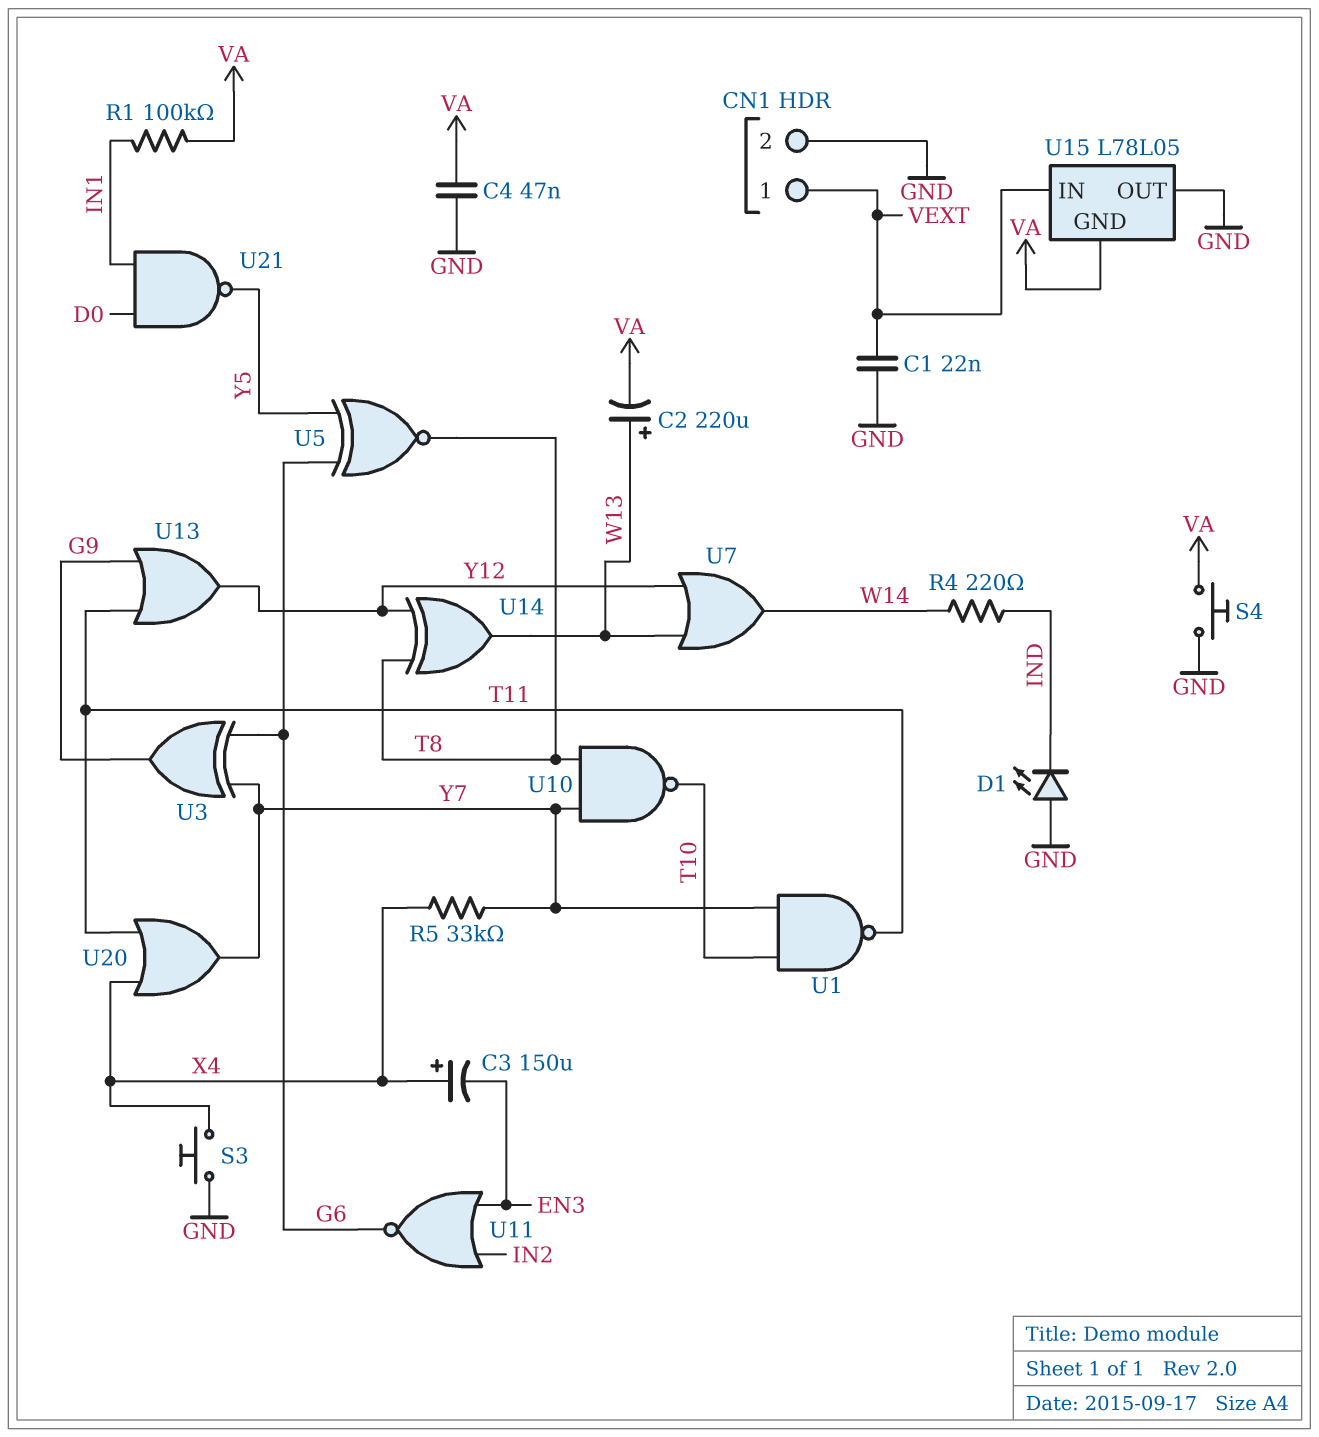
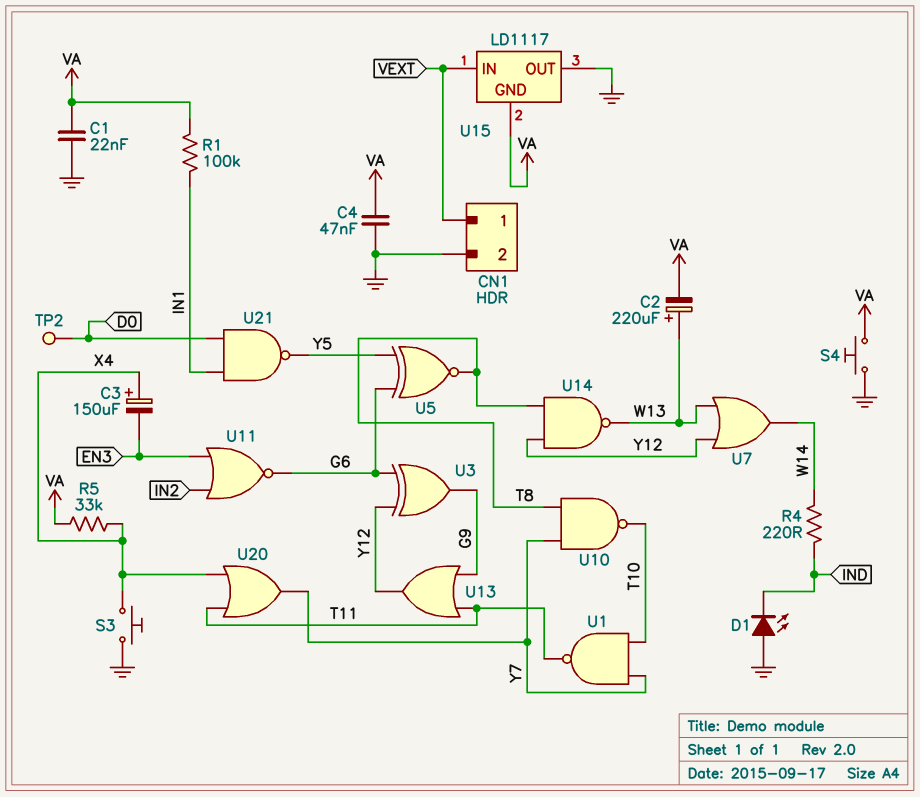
C1: 22nF (GND, VEXT) -> 22nF (GND, VA)
R5: 33k (X4, Y7) -> 33k (VA, X4)
TP2: none -> test point (D0)
U3: XOR (in G6, in Y7, out G9) -> XOR (in G6, in Y12, out G9)
U14: XOR (in T8, in Y12, out W13) -> NAND (in T8, in Y12, out W13)
U15: L78L05 -> LD1117

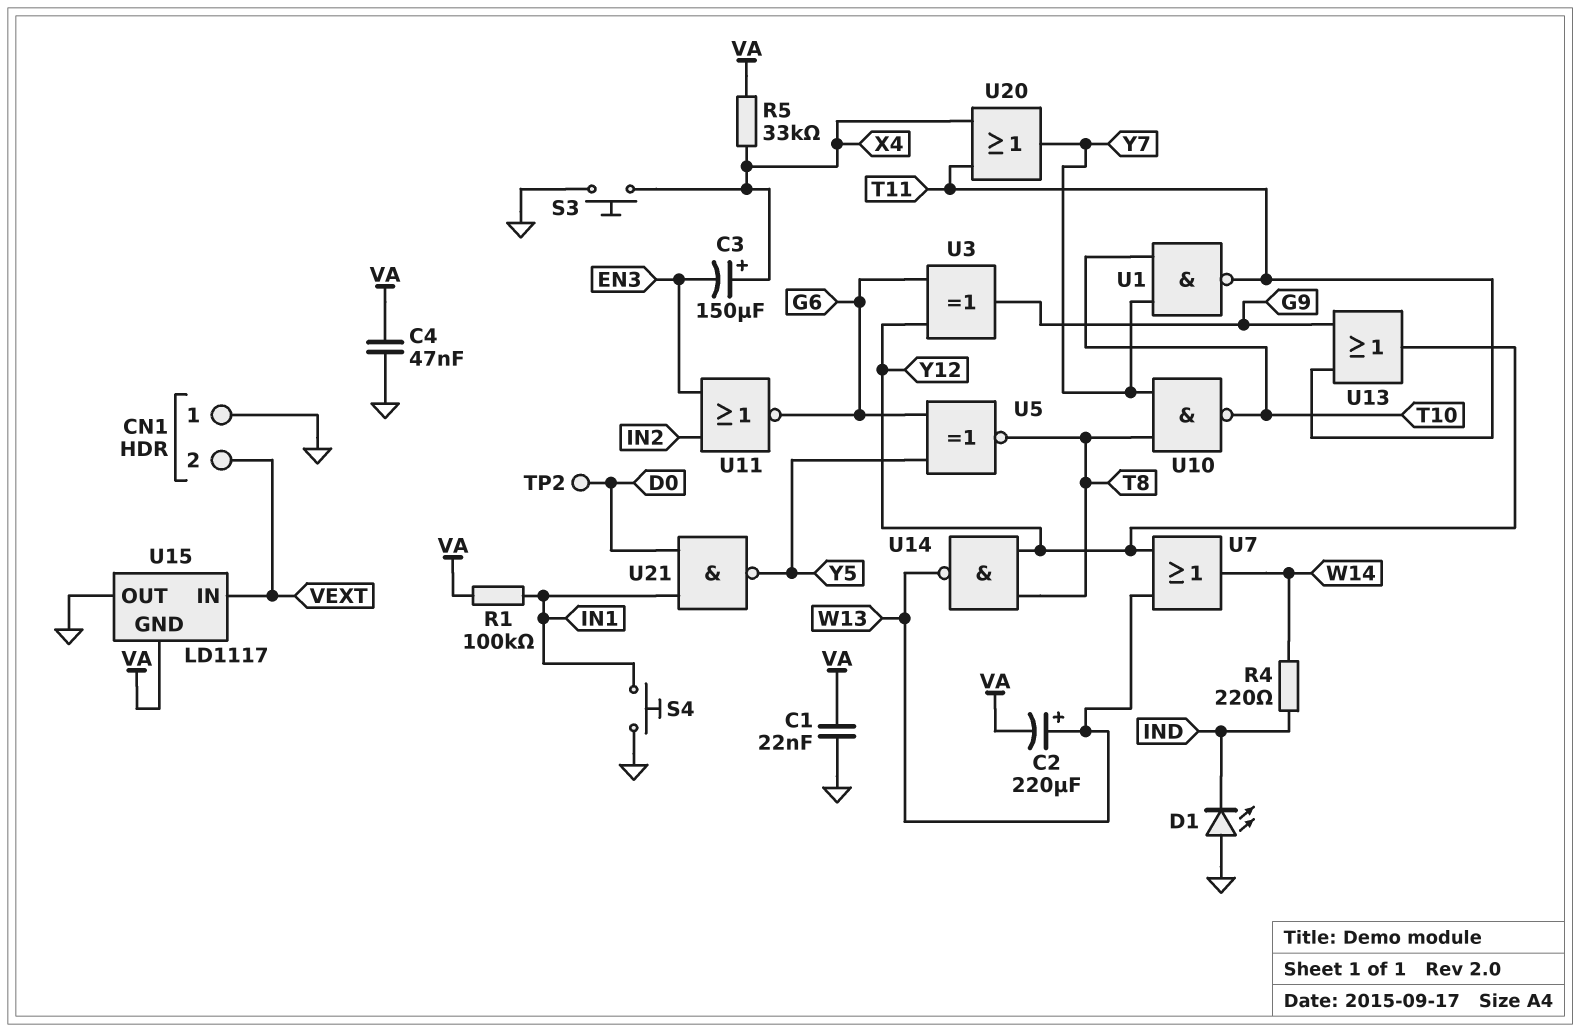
CN1 pin 1: VEXT -> GND
CN1 pin 2: GND -> VEXT
S4: button (GND, VA) -> button (GND, IN1)

